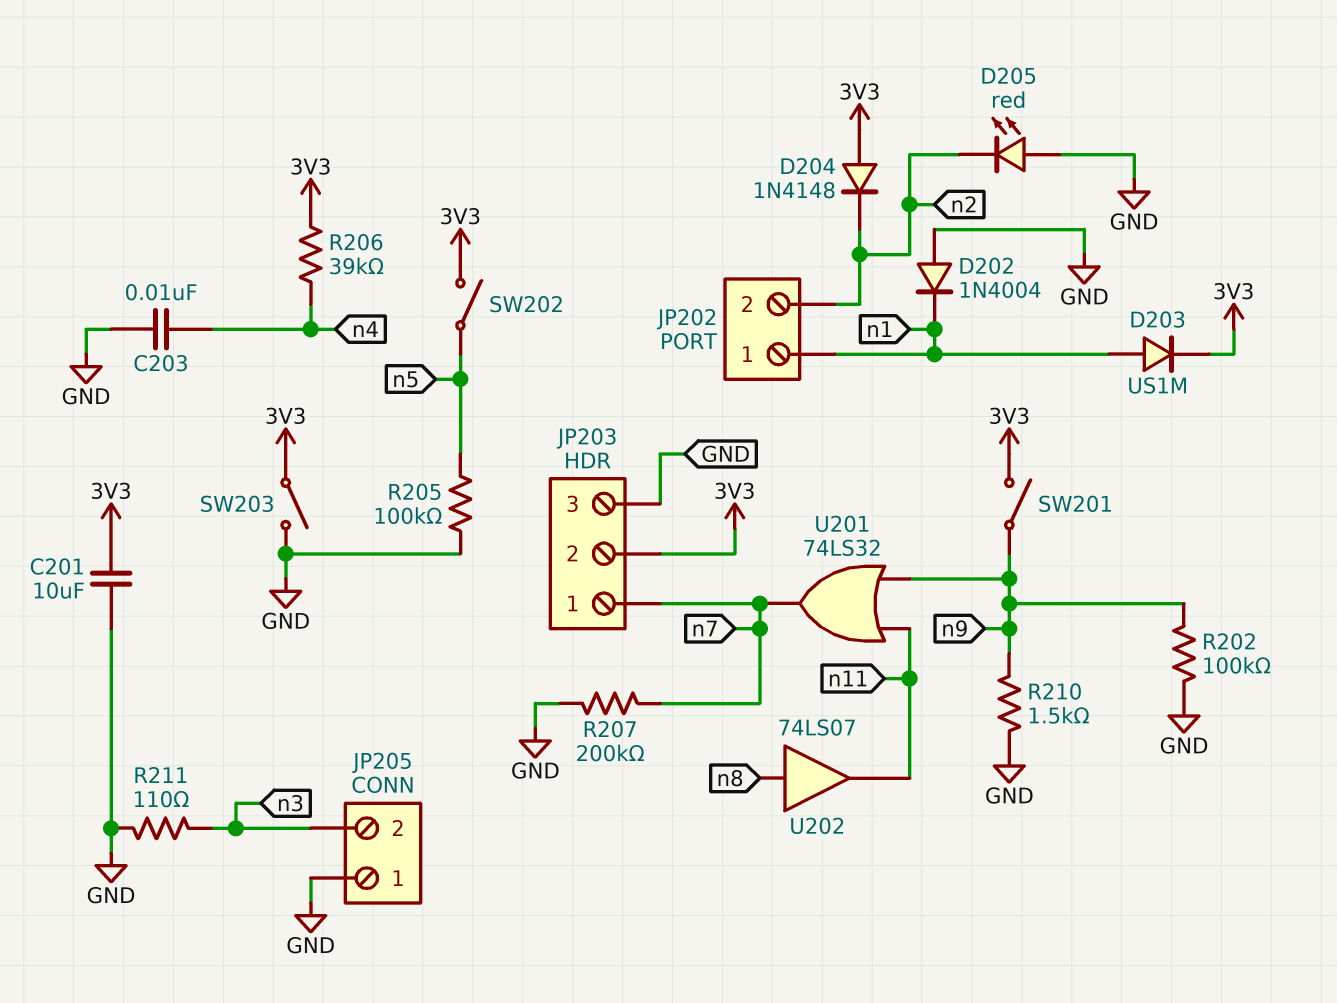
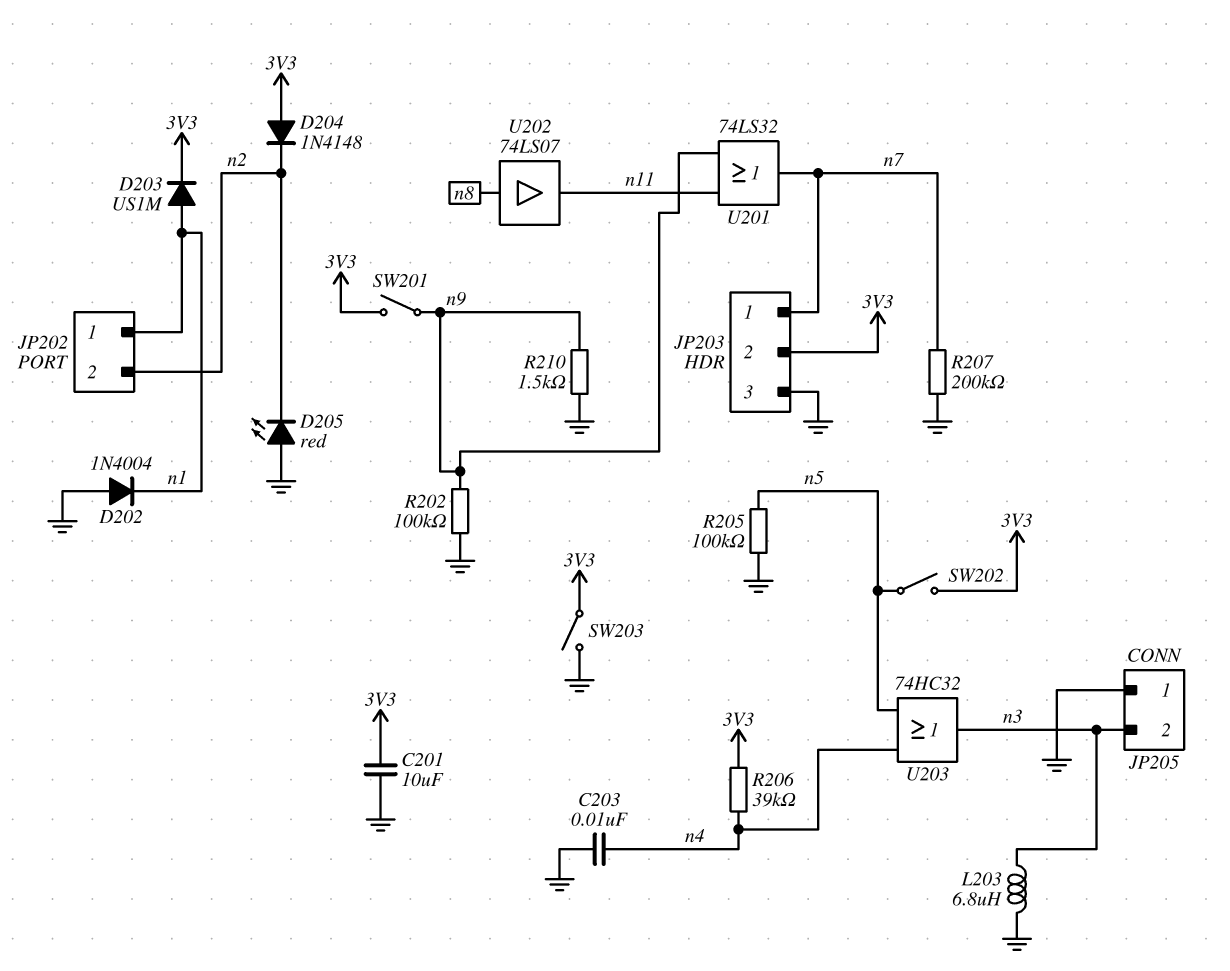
L203: none -> 6.8uH (GND, n3)
R211: 110 (GND, n3) -> none
U203: none -> OR 74HC32 (in n4, in n5, out n3)

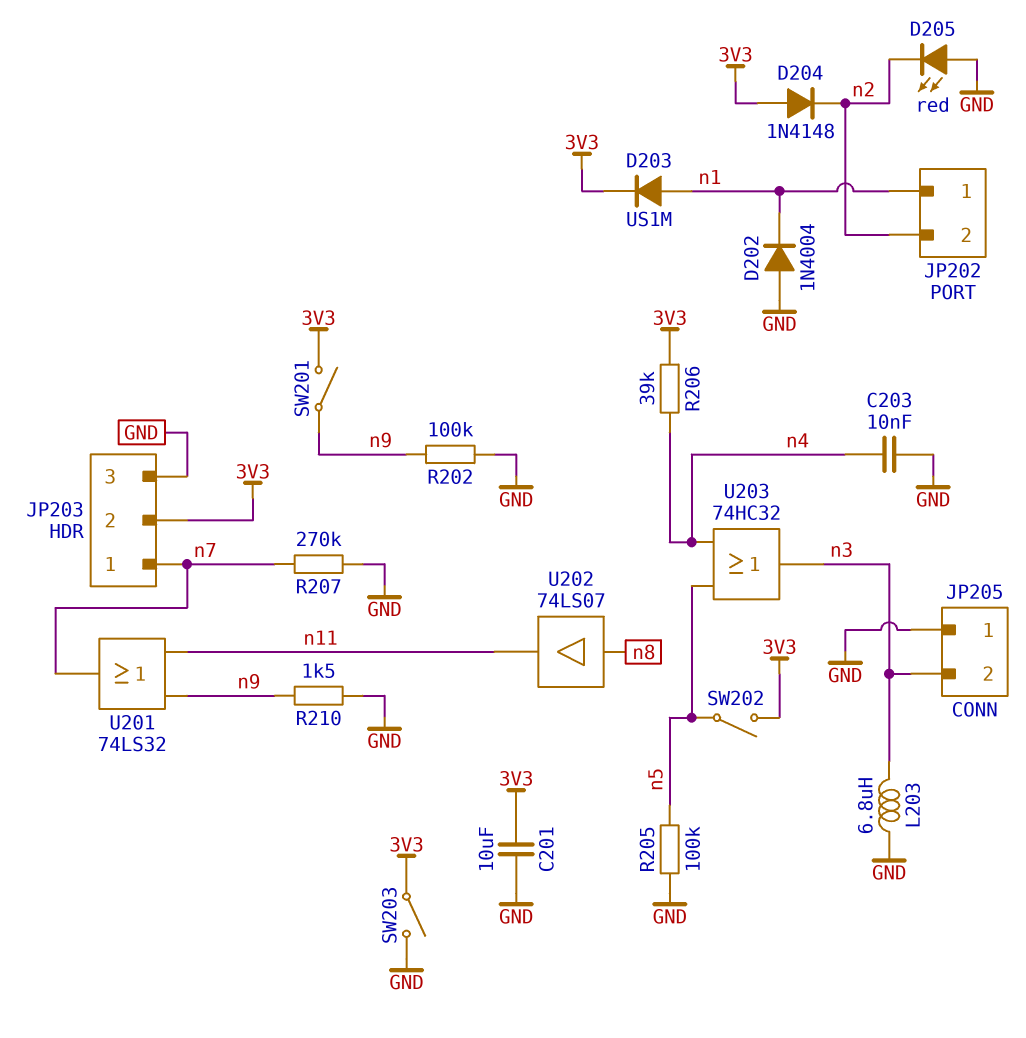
R207: 200k (GND, n7) -> 270k (GND, n7)

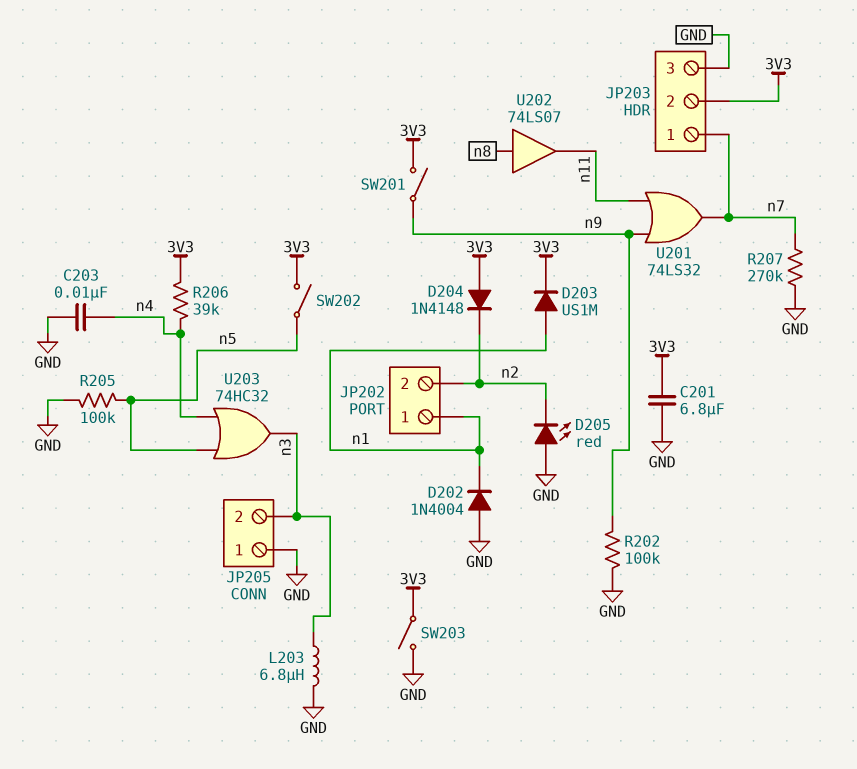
C201: 10uF (3V3, GND) -> 6.8uF (3V3, GND)
R210: 1.5k (GND, n9) -> none

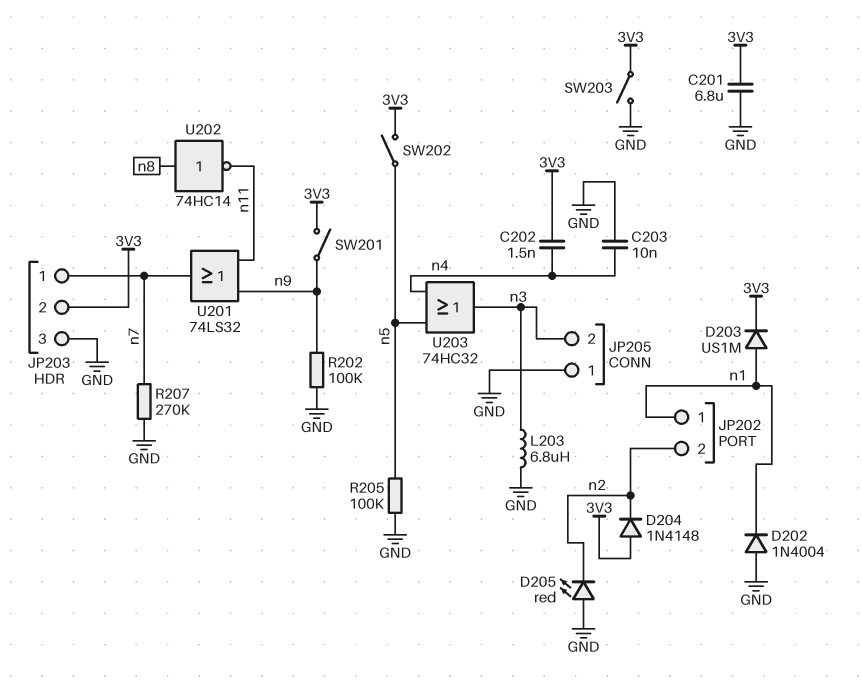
C202: none -> 1.5nF (3V3, n4)
R206: 39k (3V3, n4) -> none
U202: buffer 74LS07 (in n8, out n11) -> NOT 74HC14 (in n8, out n11)

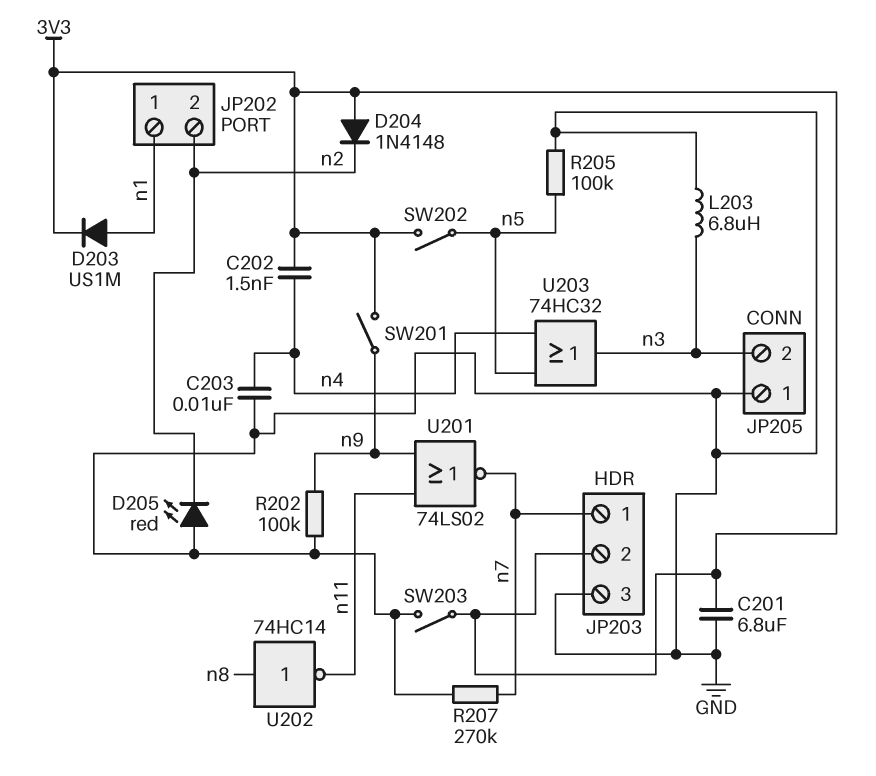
D202: diode 1N4004 (A GND, K n1) -> none
U201: OR 74LS32 (in n9, in n11, out n7) -> NOR 74LS02 (in n9, in n11, out n7)

